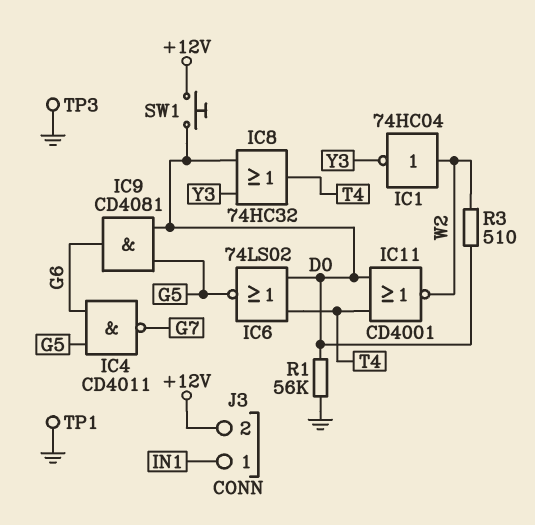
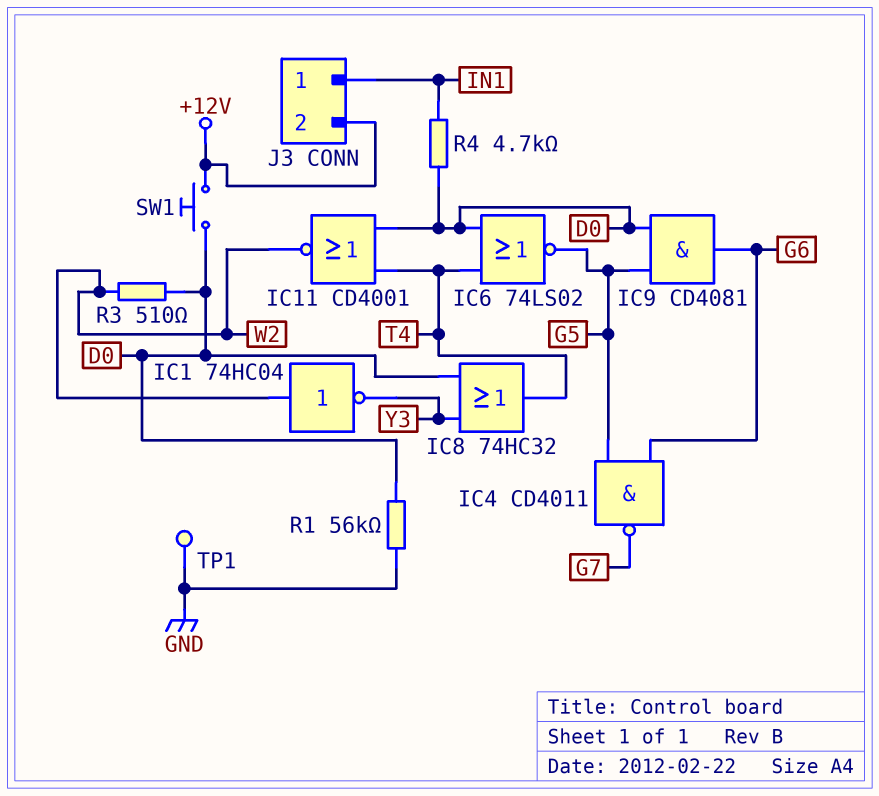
R4: none -> 4.7k (D0, IN1)
TP3: test point (GND) -> none

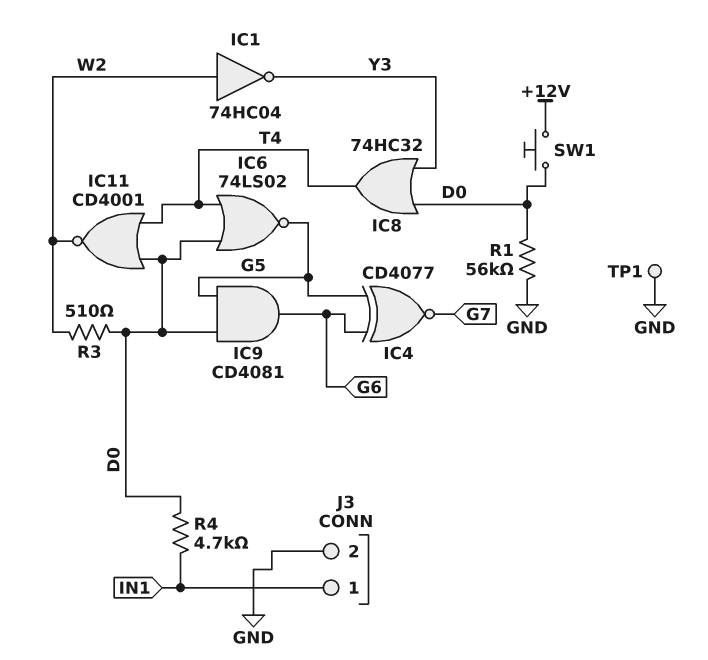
IC4: NAND CD4011 (in G5, in G6, out G7) -> XNOR CD4077 (in G5, in G6, out G7)
J3 pin 2: +12V -> GND

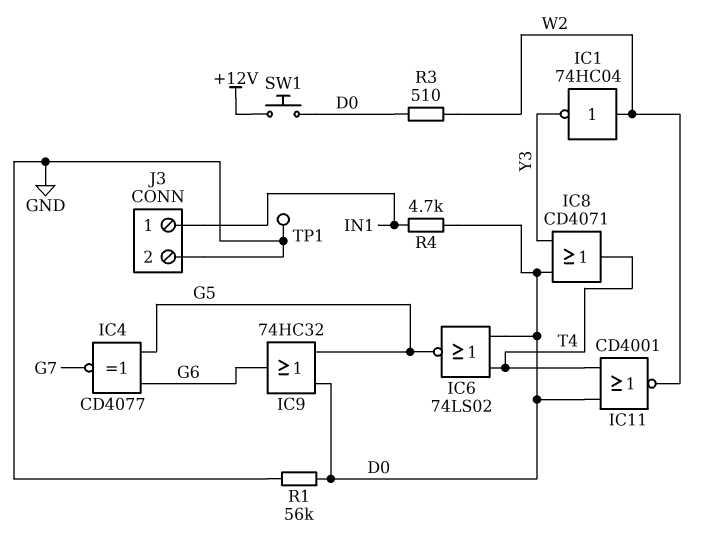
IC8: OR 74HC32 (in D0, in Y3, out T4) -> OR CD4071 (in D0, in Y3, out T4)
IC9: AND CD4081 (in D0, in G5, out G6) -> OR 74HC32 (in D0, in G5, out G6)

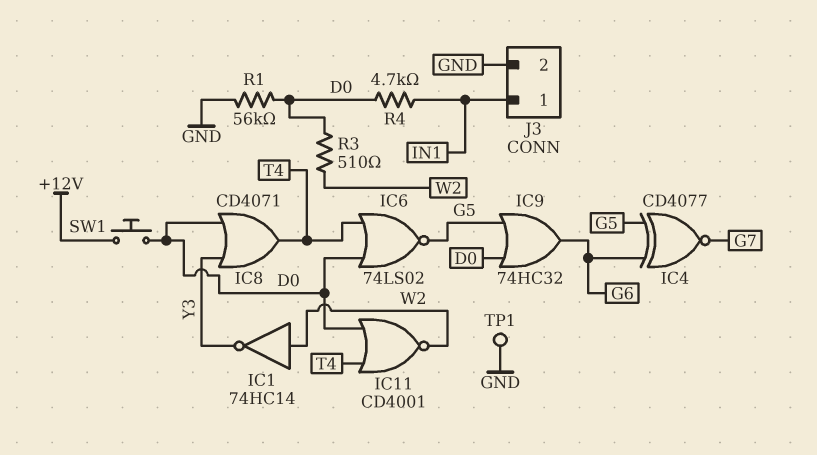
IC1: NOT 74HC04 (in W2, out Y3) -> NOT 74HC14 (in W2, out Y3)

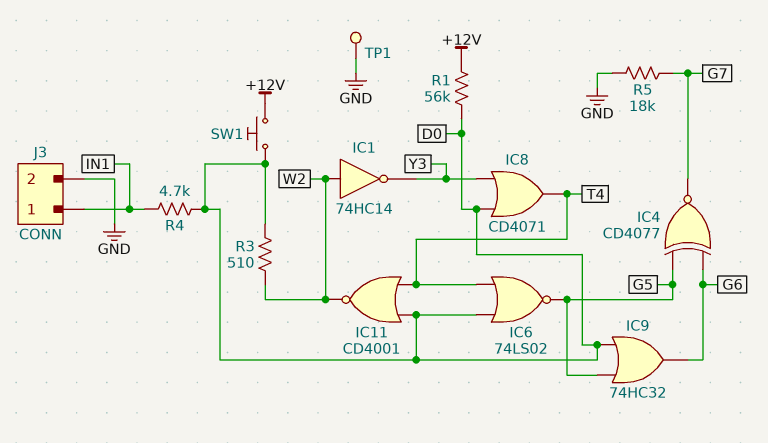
R1: 56k (D0, GND) -> 56k (+12V, D0)
R5: none -> 18k (G7, GND)

